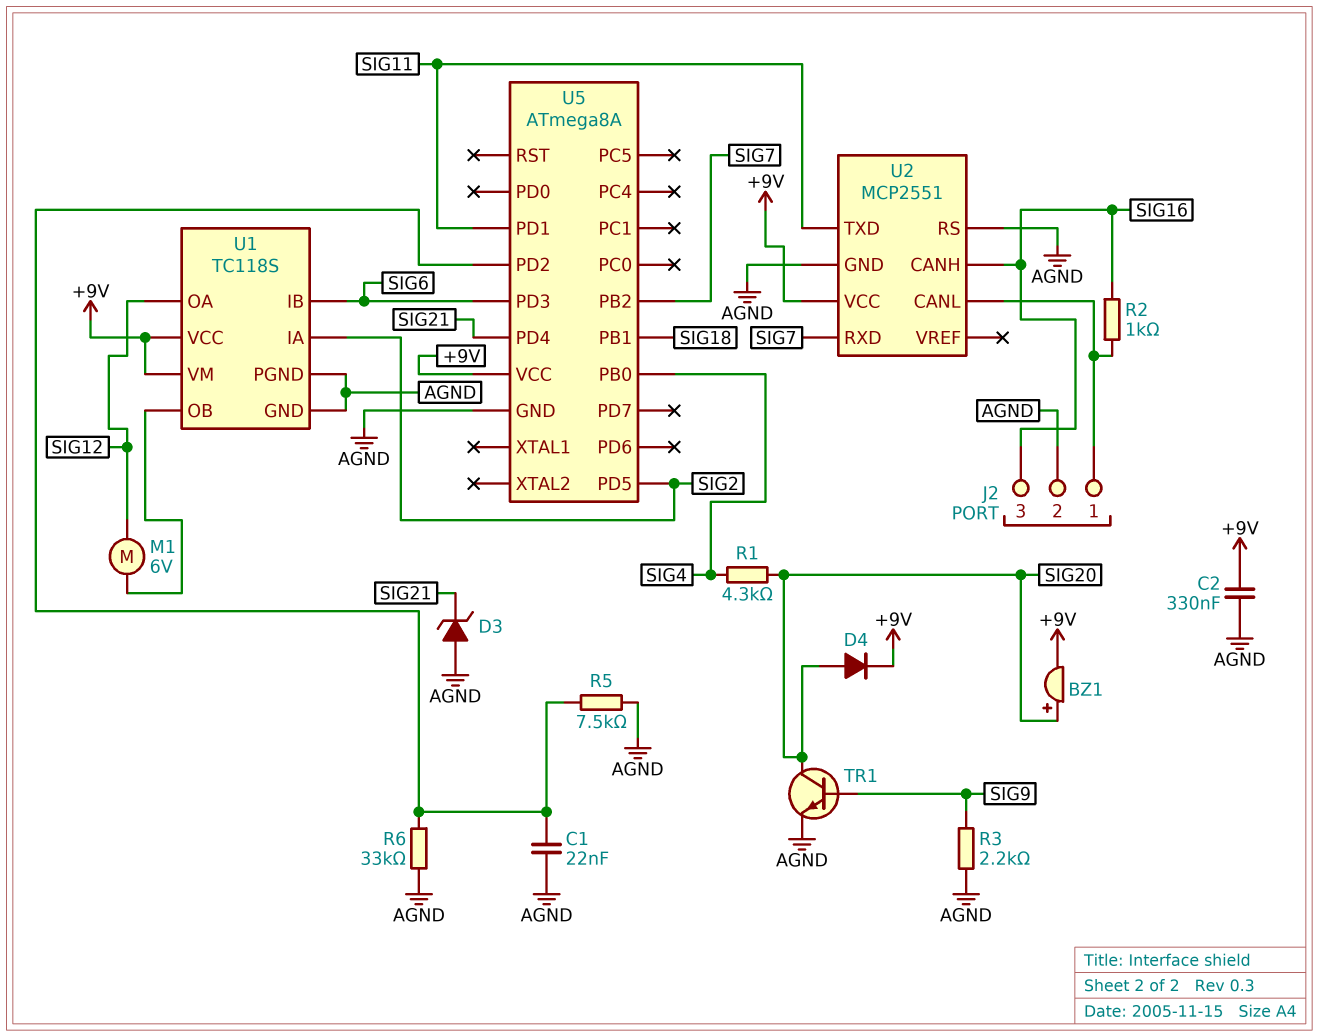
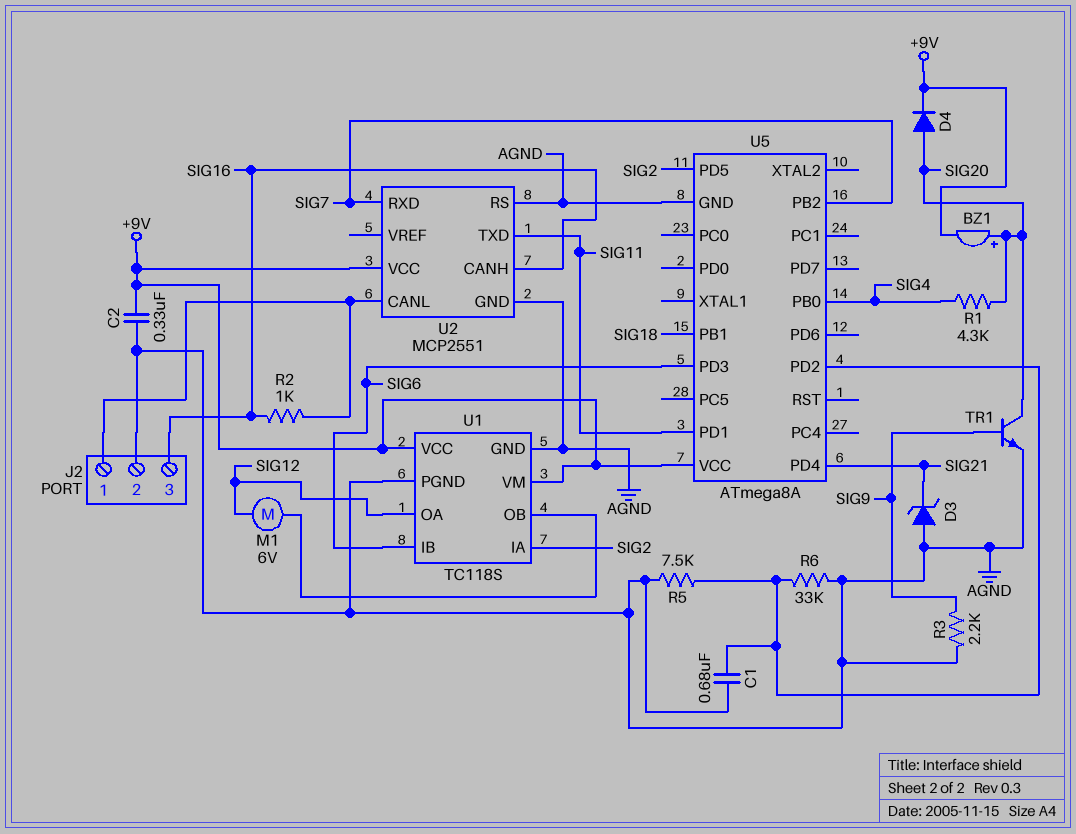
C1: 22nF (AGND, U5/PD2) -> 680nF (AGND, U5/PD2)

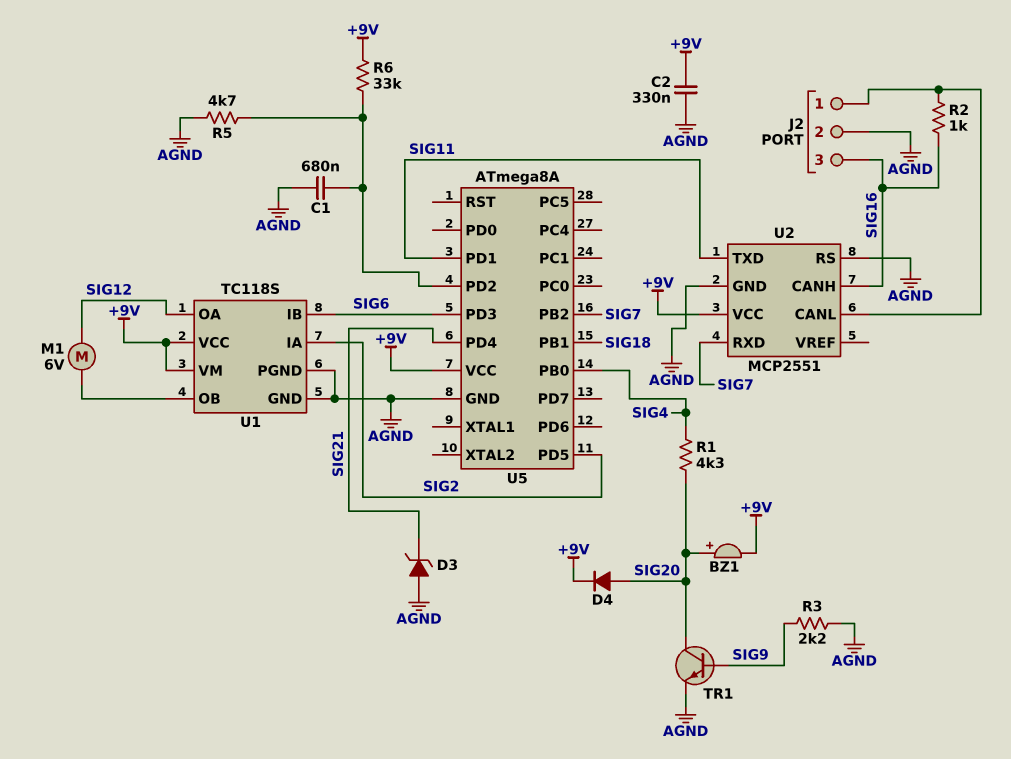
R5: 7.5k (AGND, U5/PD2) -> 4.7k (AGND, U5/PD2)
R6: 33k (AGND, U5/PD2) -> 33k (+9V, U5/PD2)

